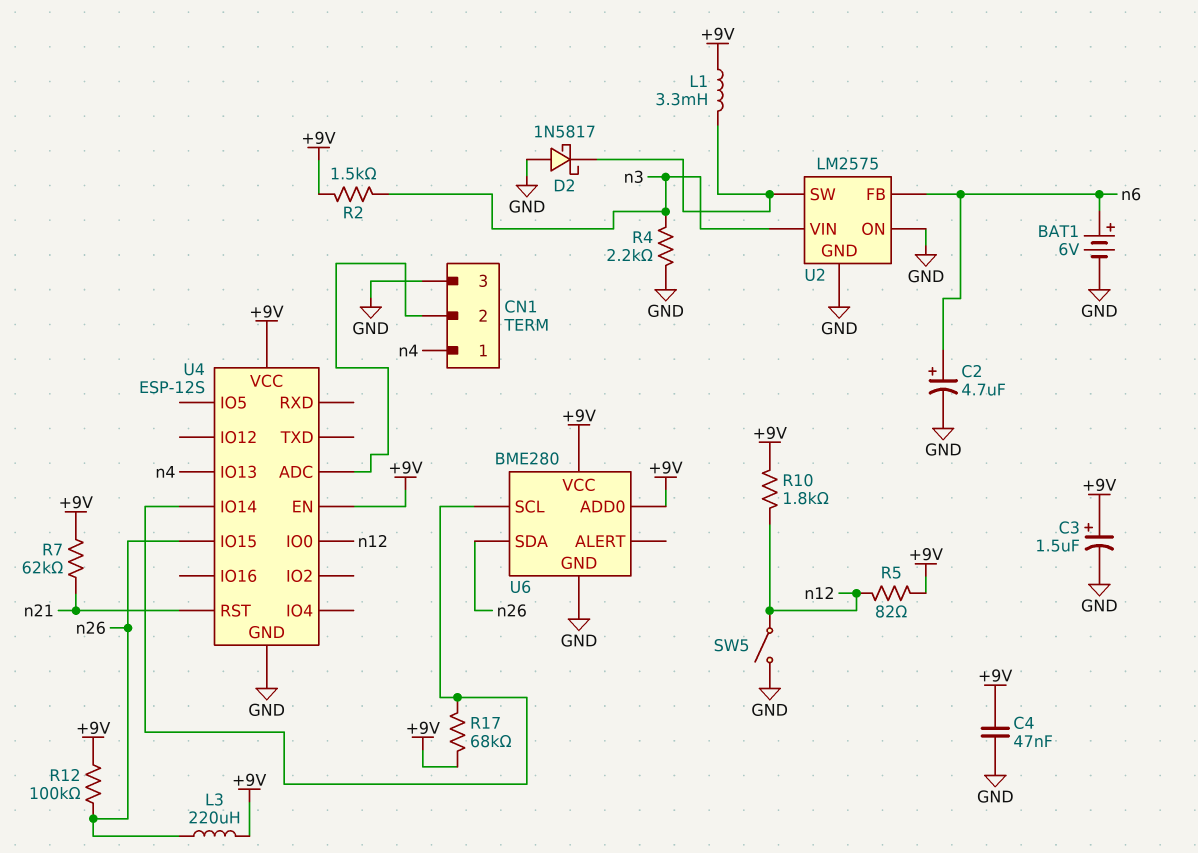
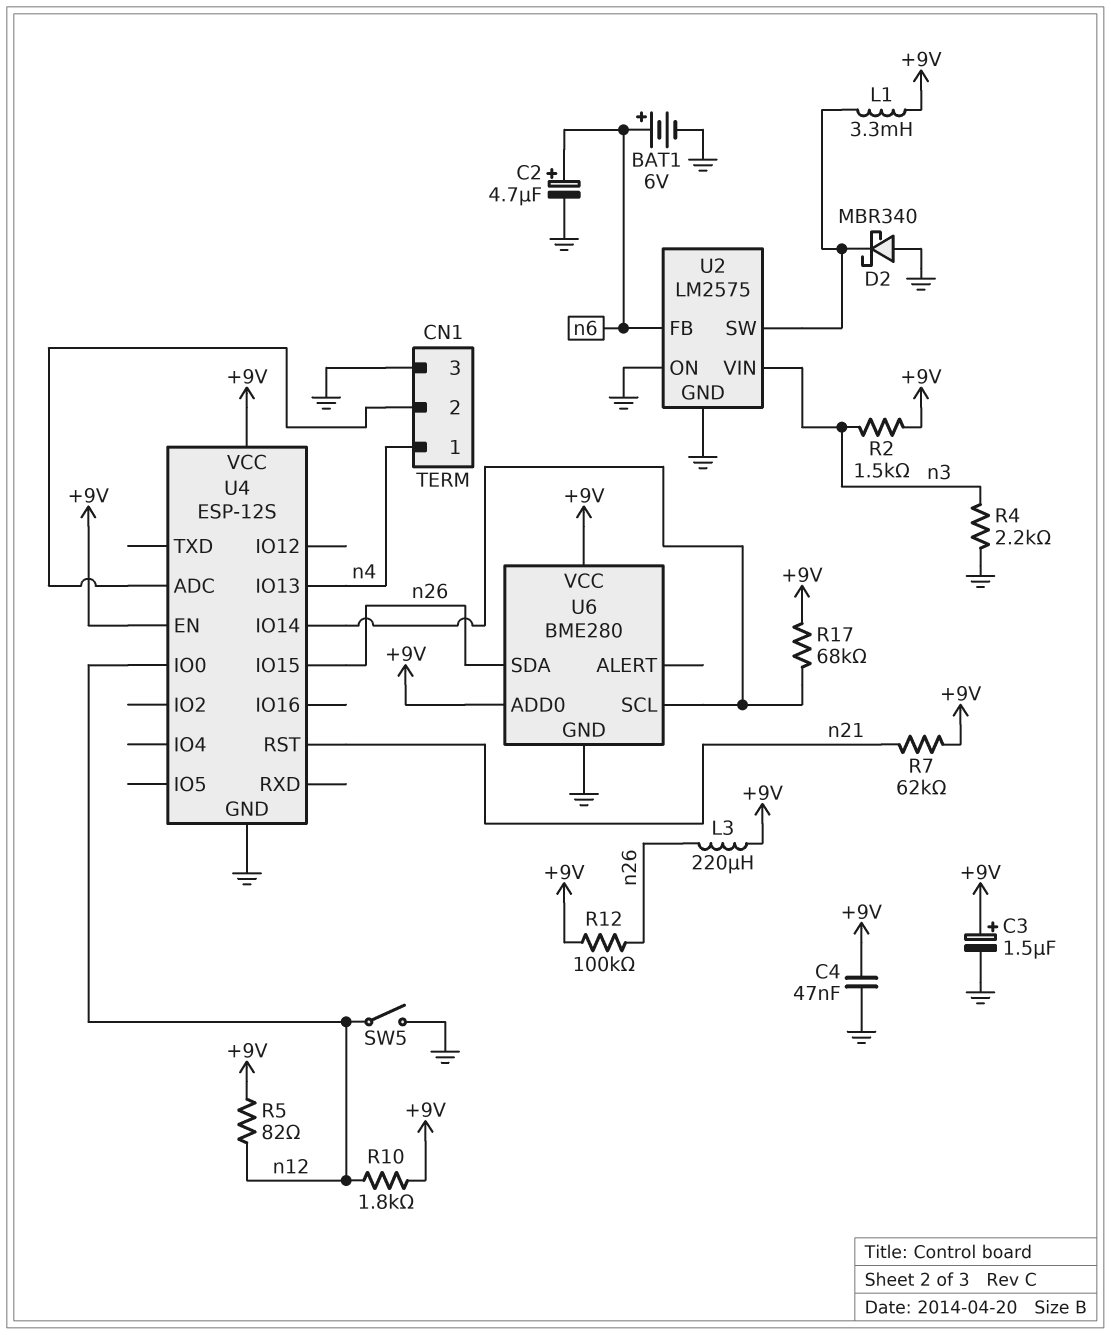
D2: schottky 1N5817 (A GND, K U2/SW) -> schottky MBR340 (A GND, K U2/SW)

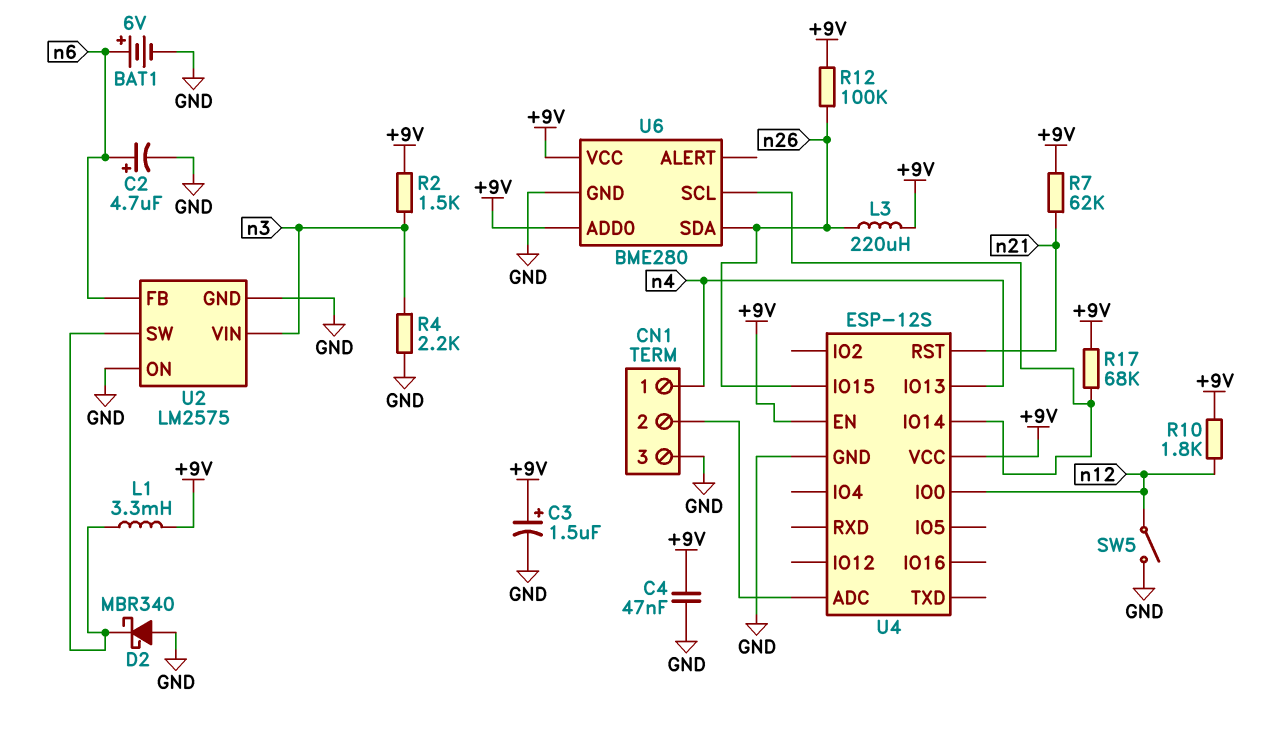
R5: 82 (+9V, n12) -> none

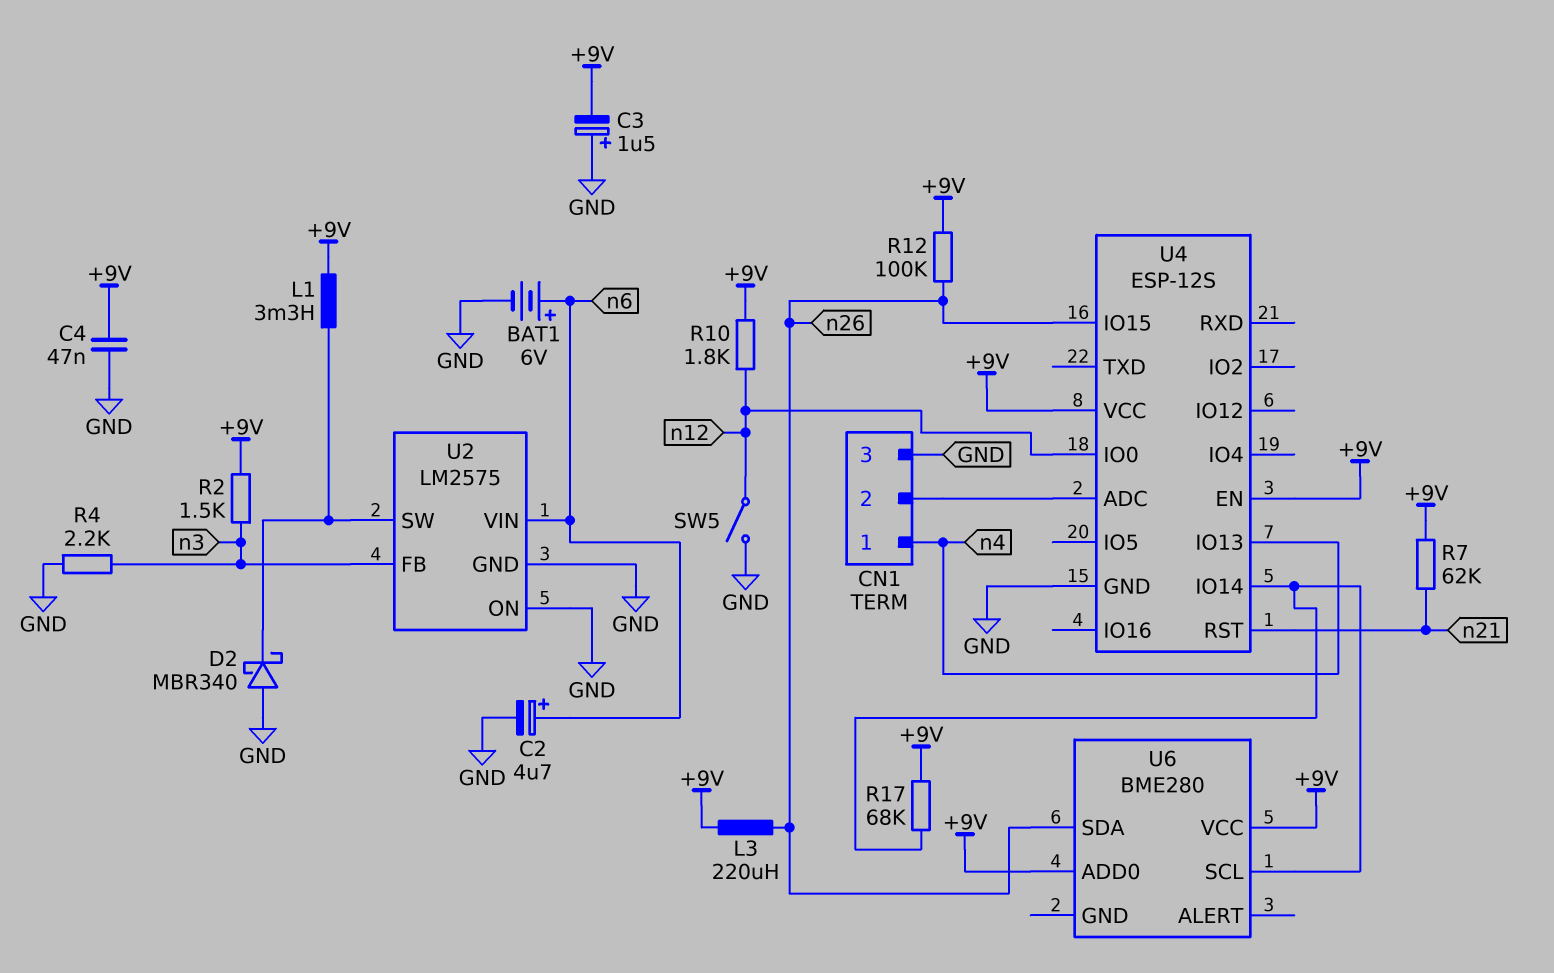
C3: 1.5uF (plus +9V, minus GND) -> 1.5uF (plus GND, minus +9V)
U2 pin FB: n6 -> n3
U2 pin VIN: n3 -> n6
U6 pin GND: GND -> none

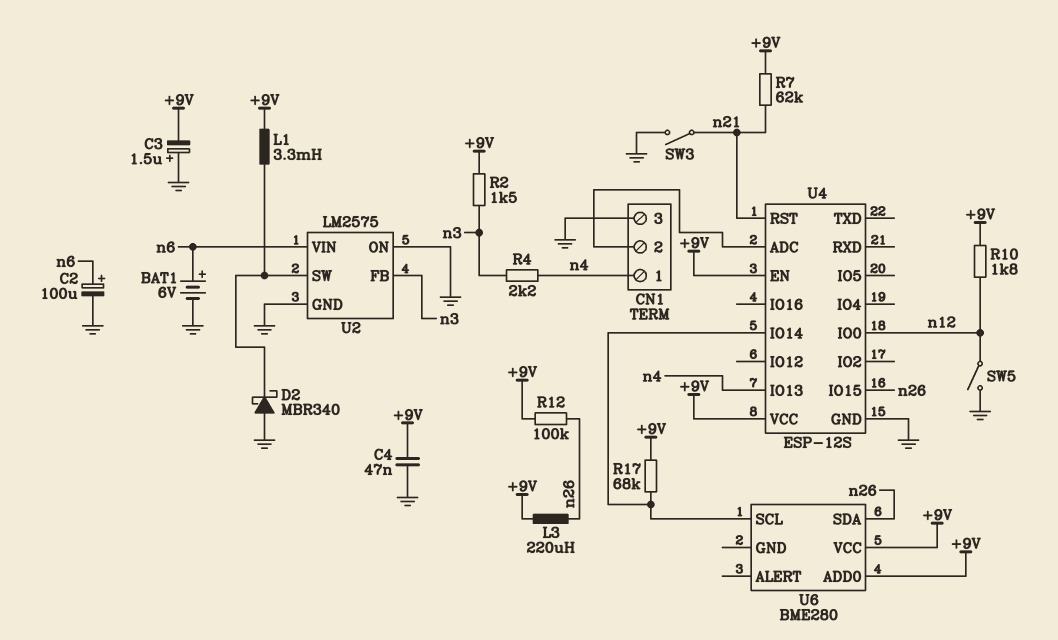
C2: 4.7uF (plus n6, minus GND) -> 100uF (plus n6, minus GND)
R4: 2.2k (GND, n3) -> 2.2k (n3, n4)
SW3: none -> switch (GND, n21)

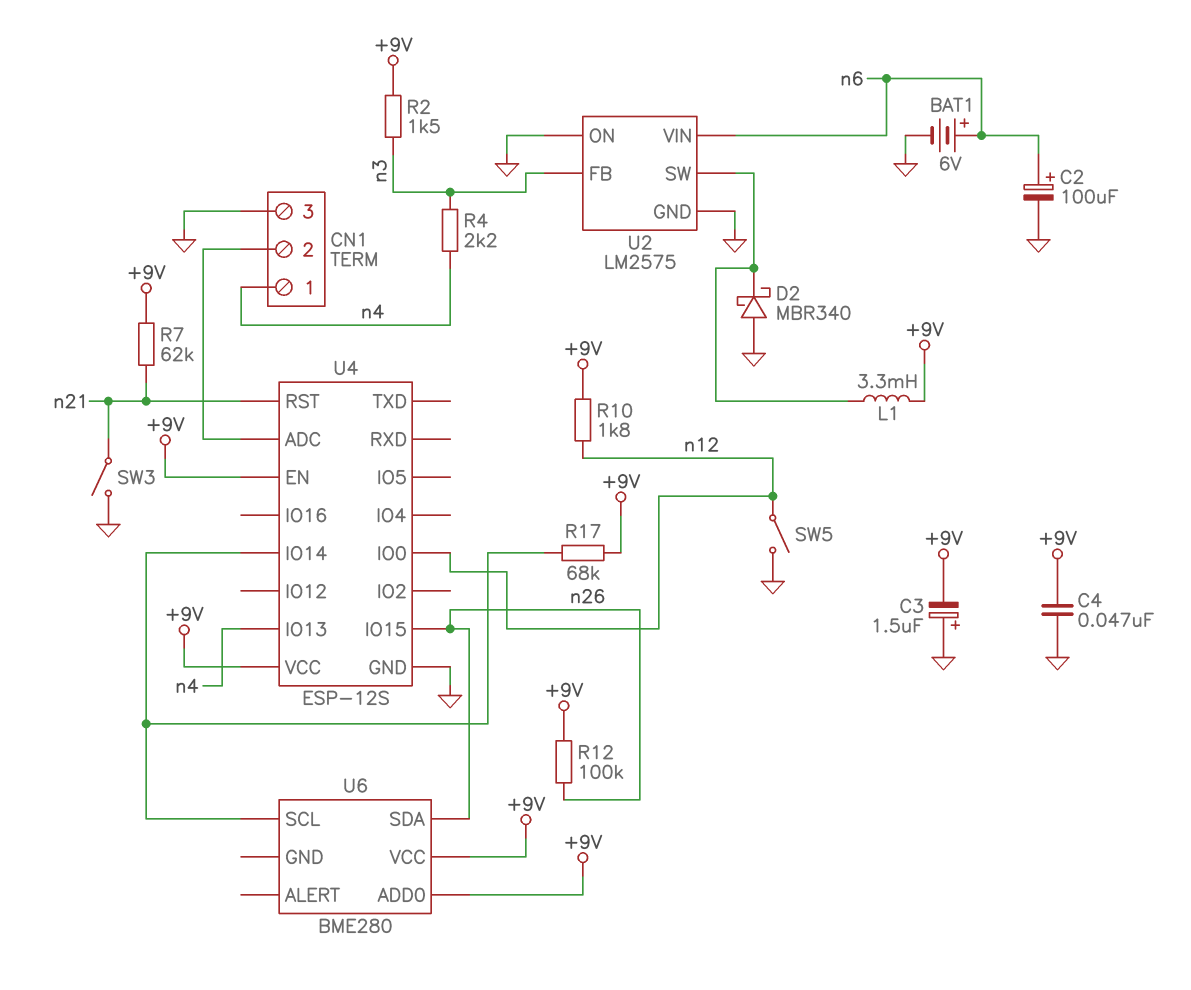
L3: 220uH (+9V, n26) -> none

